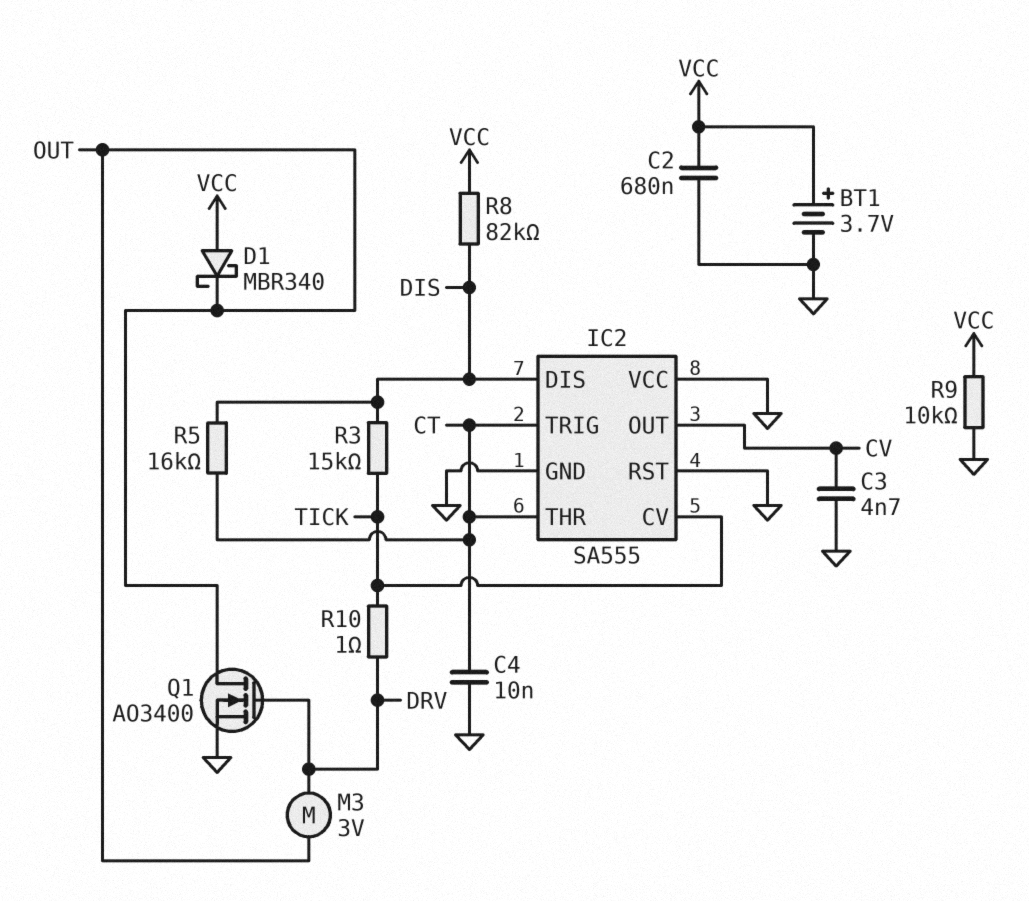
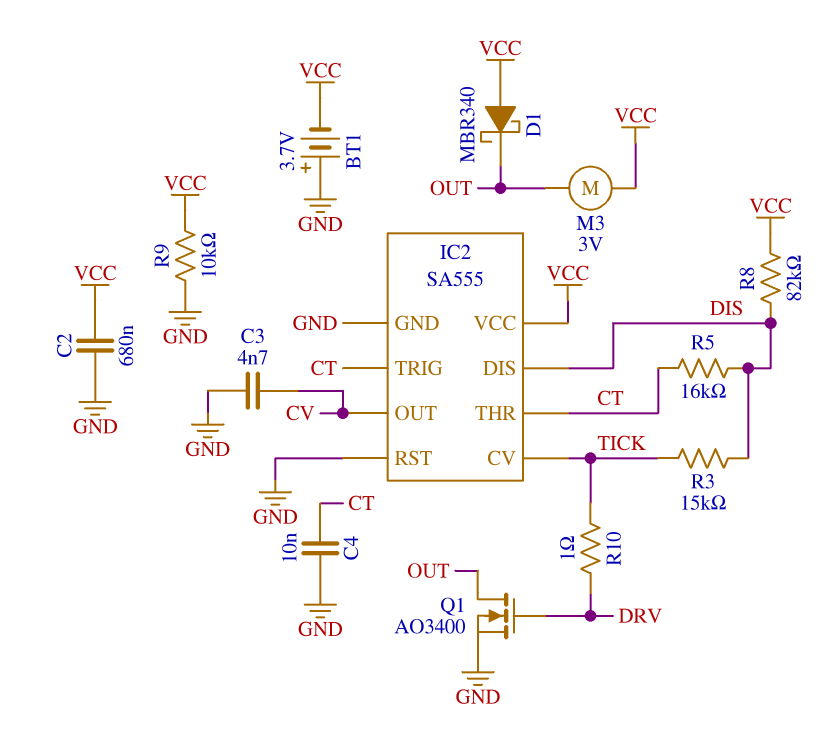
BT1: 3.7V (plus VCC, minus GND) -> 3.7V (plus GND, minus VCC)
IC2 pin VCC: GND -> VCC
M3: motor 3V (DRV, OUT) -> motor 3V (OUT, VCC)

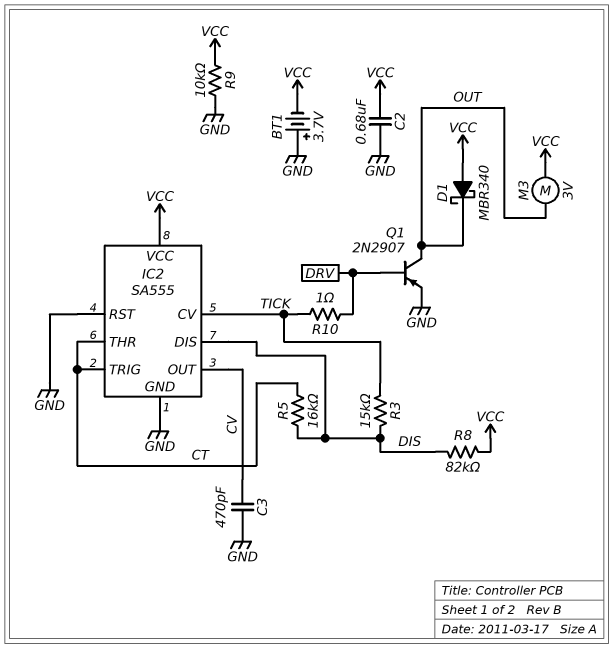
C3: 4.7nF (CV, GND) -> 470pF (CV, GND)
C4: 10nF (CT, GND) -> none
Q1: NMOS AO3400 (G DRV, D OUT, S GND) -> PNP 2N2907 (B DRV, C OUT, E GND)

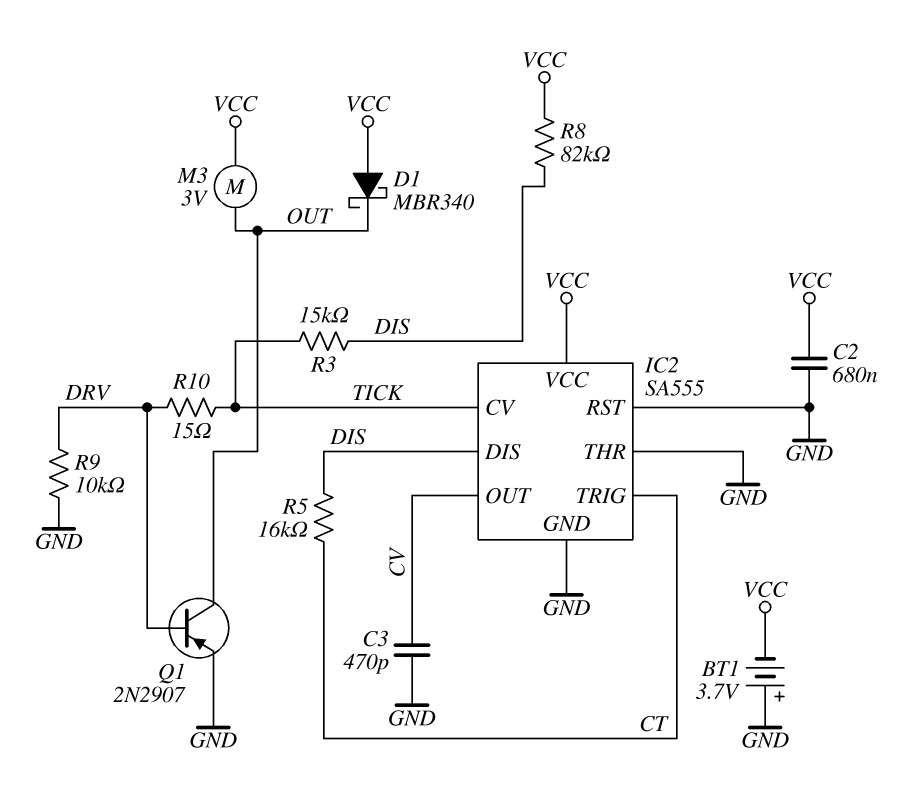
IC2 pin THR: CT -> GND
R9: 10k (GND, VCC) -> 10k (DRV, GND)
R10: 1 (DRV, TICK) -> 15 (DRV, TICK)

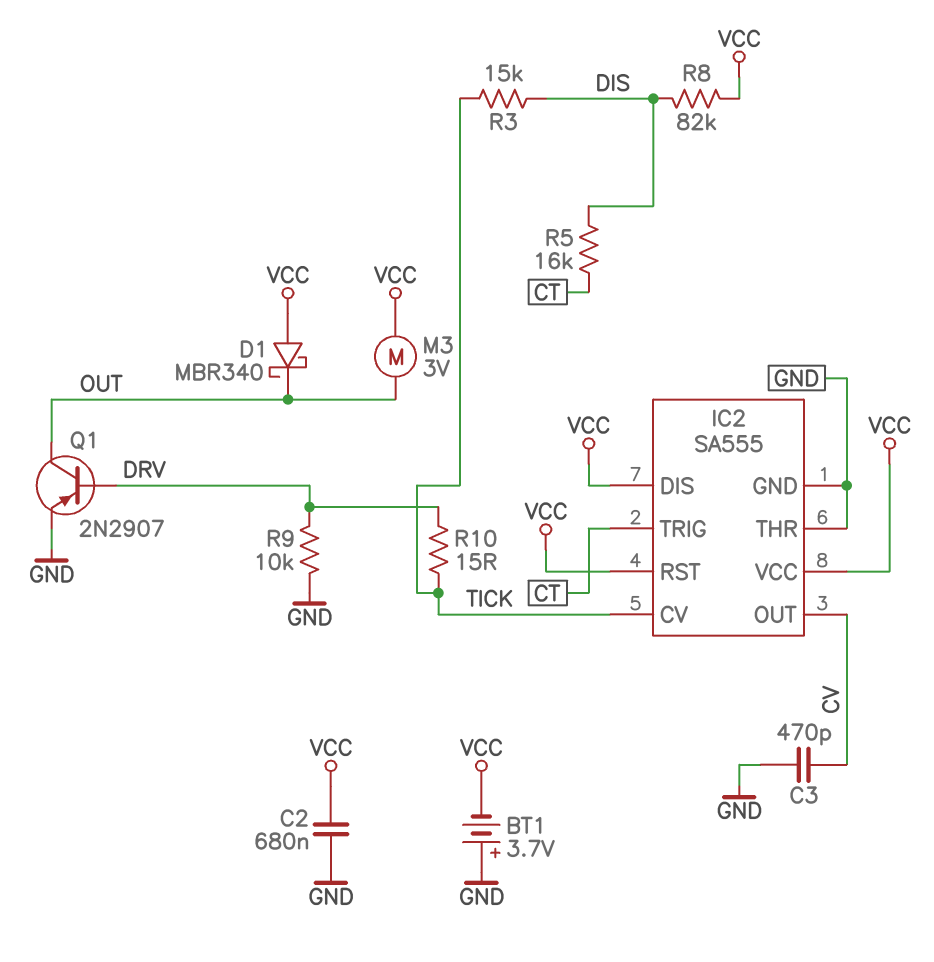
IC2 pin DIS: DIS -> VCC
IC2 pin RST: GND -> VCC

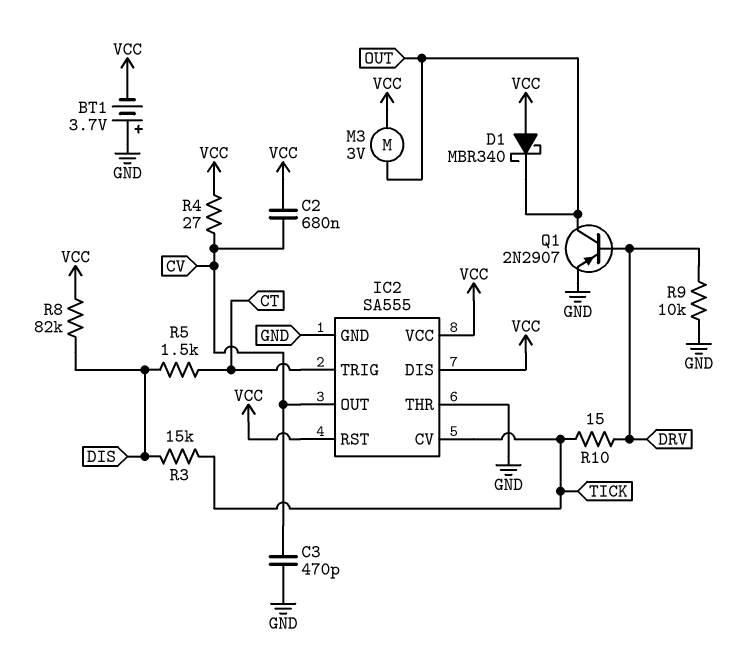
C2: 680nF (GND, VCC) -> 680nF (CV, VCC)
R4: none -> 27 (CV, VCC)
R5: 16k (CT, DIS) -> 1.5k (CT, DIS)

